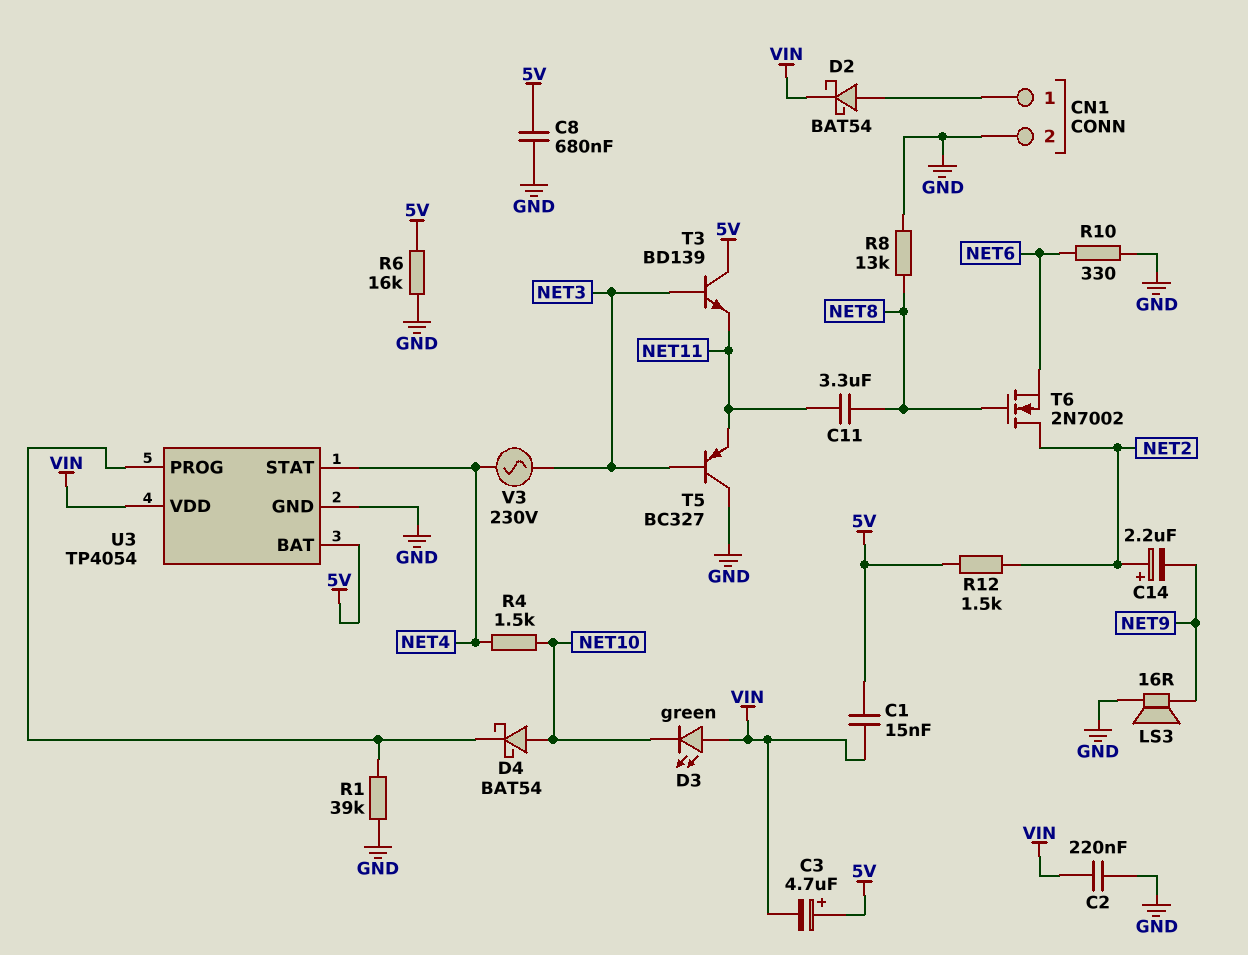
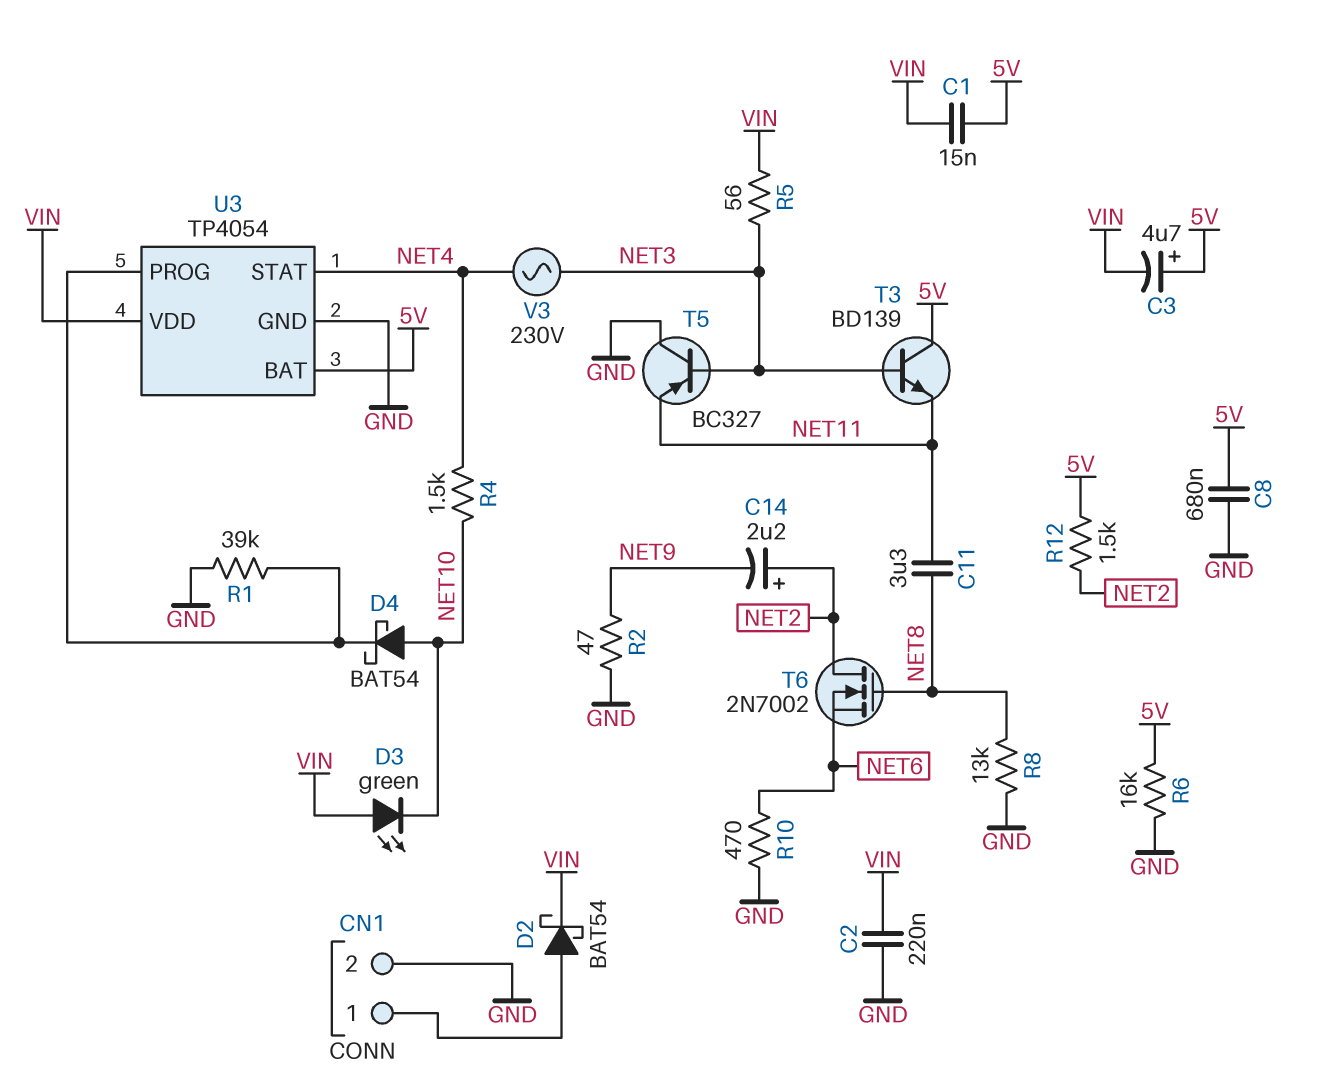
LS3: speaker 16R (GND, NET9) -> none
R2: none -> 47 (GND, NET9)
R5: none -> 56 (NET3, VIN)
R10: 330 (GND, NET6) -> 470 (GND, NET6)

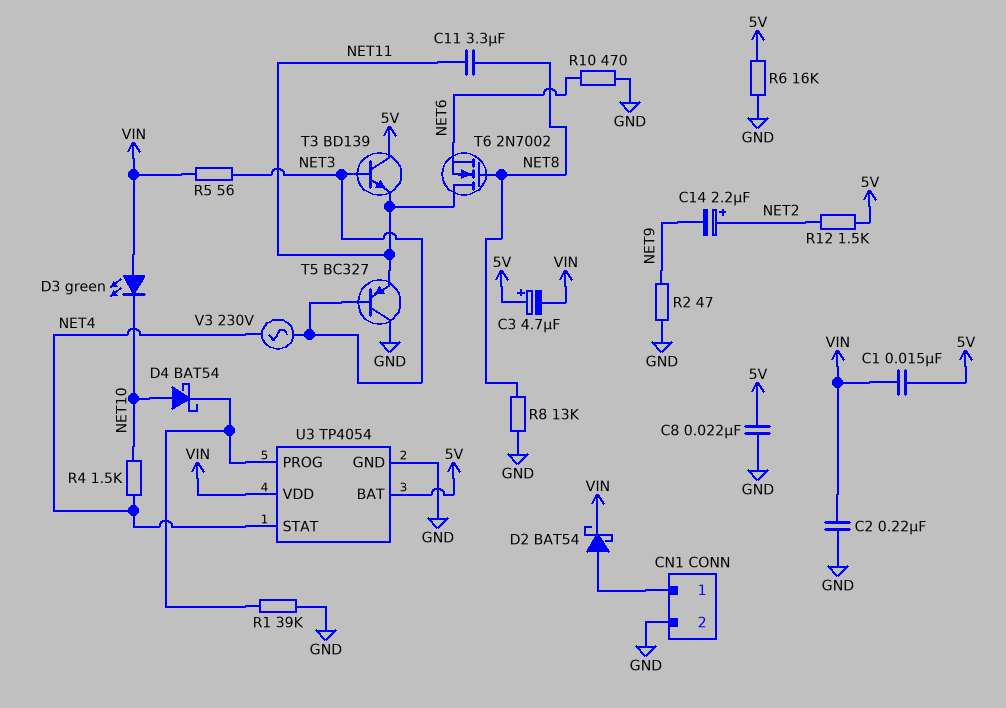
C8: 680nF (5V, GND) -> 22nF (5V, GND)
T6: NMOS 2N7002 (G NET8, D NET2, S NET6) -> NMOS 2N7002 (G NET8, D NET11, S NET6)

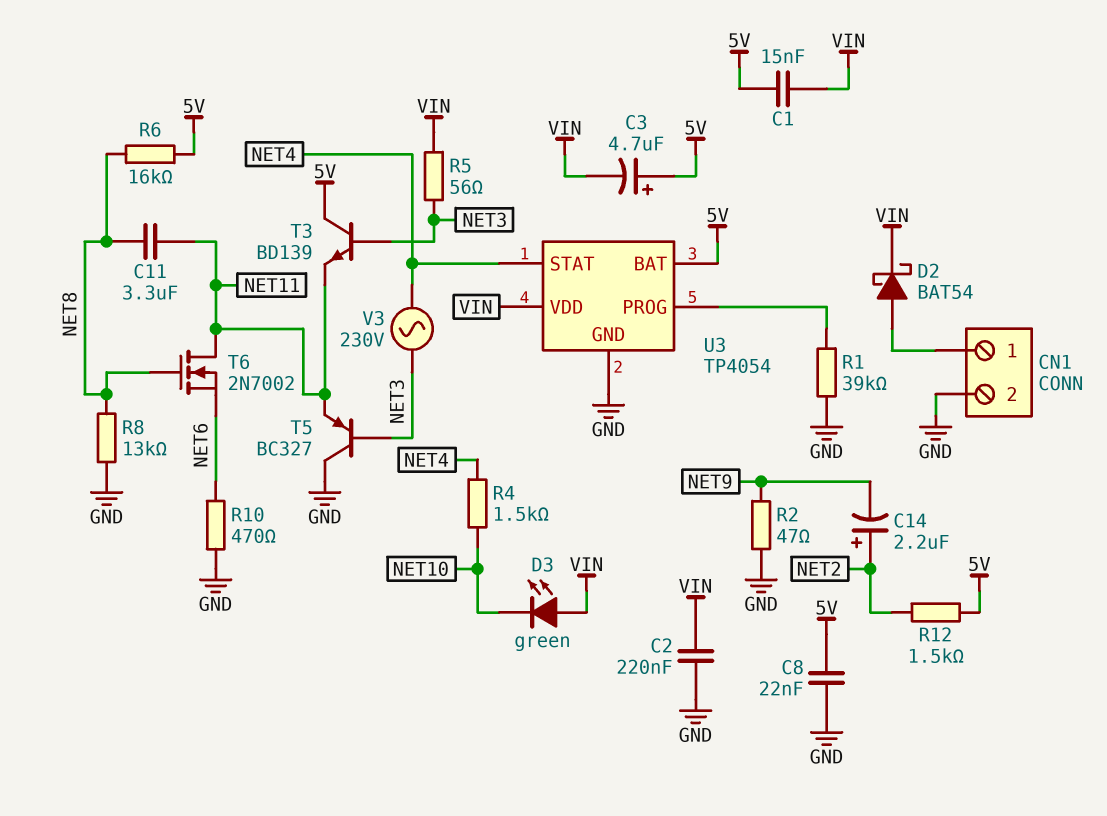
D4: schottky BAT54 (A NET10, K U3/PROG) -> none
R6: 16k (5V, GND) -> 16k (5V, NET8)

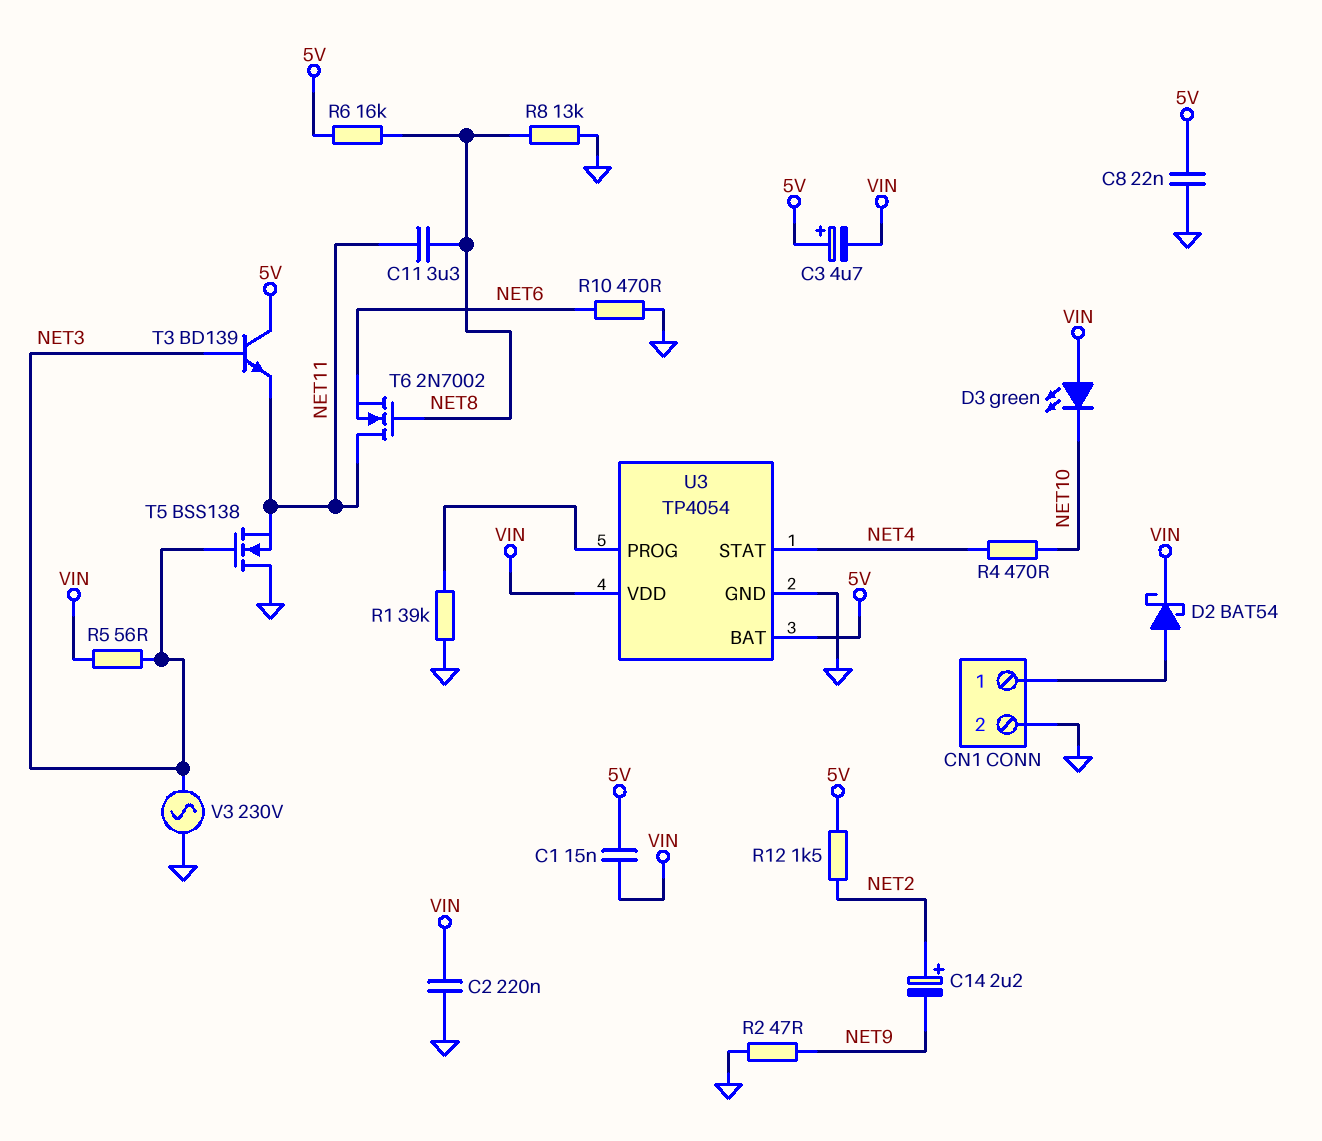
R4: 1.5k (NET4, NET10) -> 470 (NET4, NET10)
T5: PNP BC327 (B NET3, C GND, E NET11) -> NMOS BSS138 (G NET3, D GND, S NET11)
V3: AC 230V (NET3, NET4) -> AC 230V (GND, NET3)

